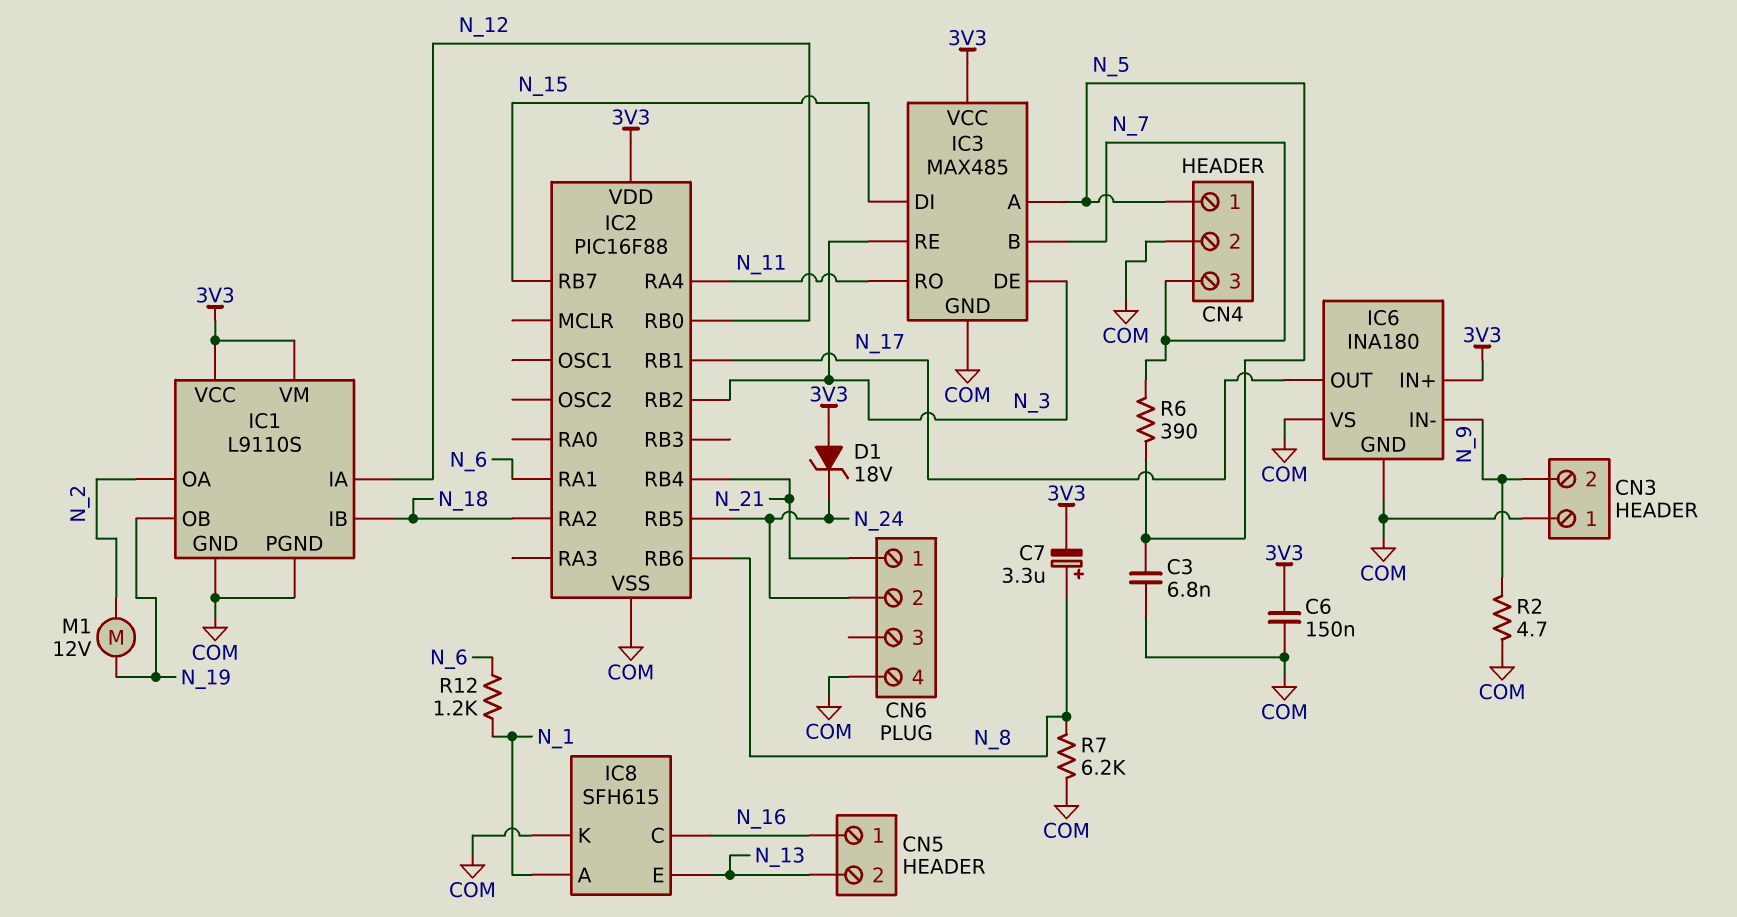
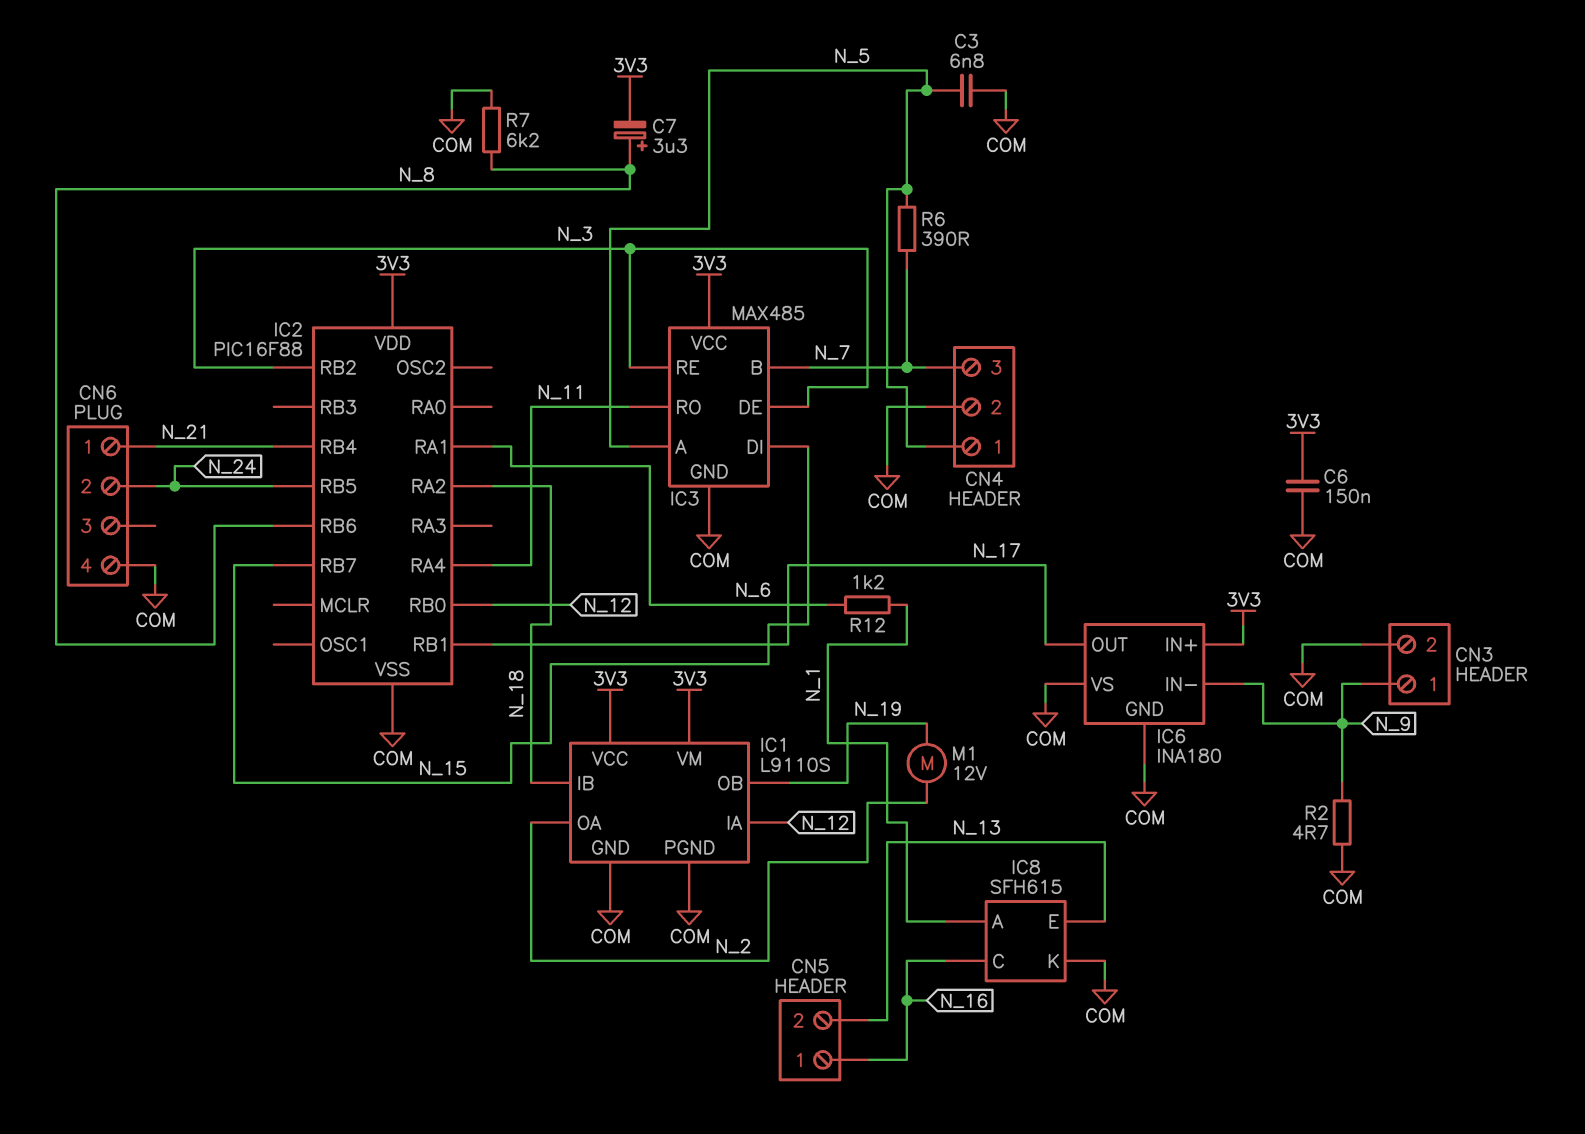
CN3 pin 1: COM -> N_9
CN3 pin 2: N_9 -> COM
D1: zener 18V (A 3V3, K N_24) -> none

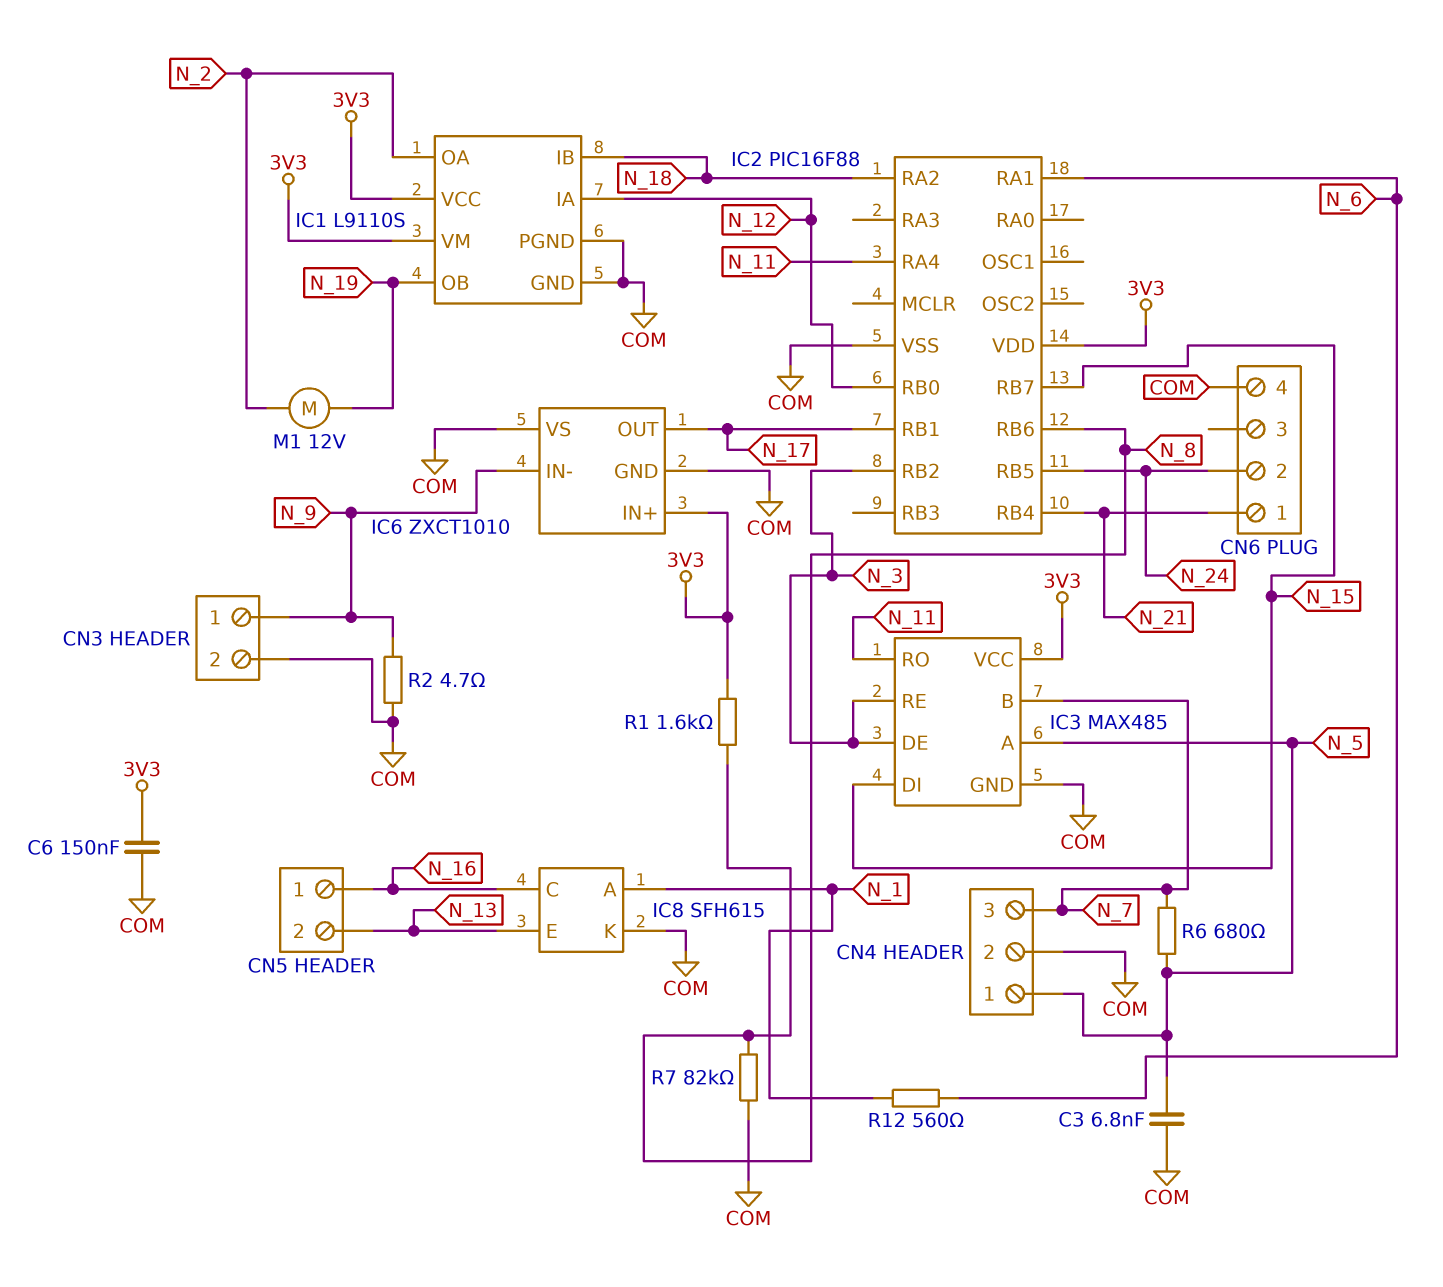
C7: 3.3uF (plus N_8, minus 3V3) -> none
IC6: INA180 -> ZXCT1010
R1: none -> 1.6k (3V3, N_8)
R6: 390 (N_5, N_7) -> 680 (N_5, N_7)
R7: 6.2k (COM, N_8) -> 82k (COM, N_8)
R12: 1.2k (N_1, N_6) -> 560 (N_1, N_6)

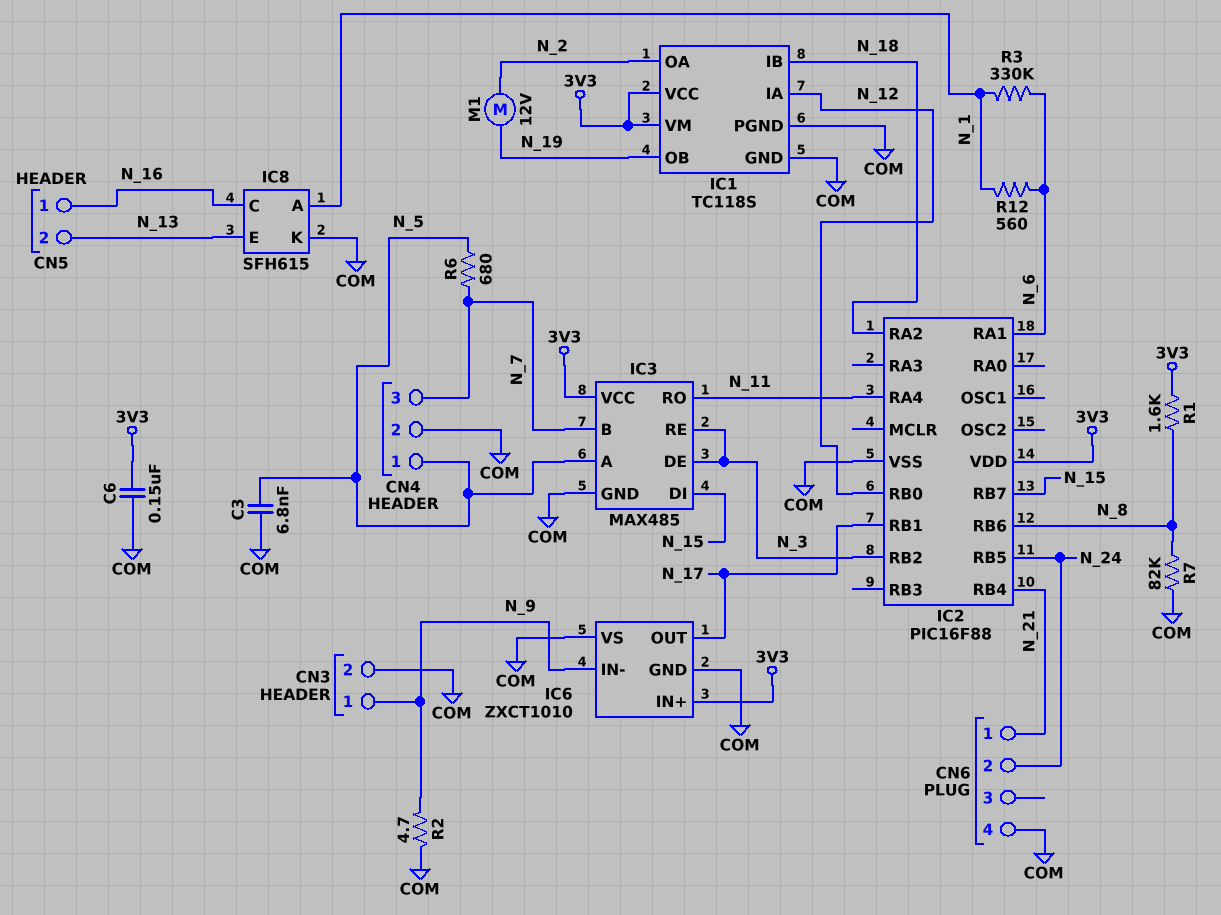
IC1: L9110S -> TC118S
R3: none -> 330k (N_1, N_6)

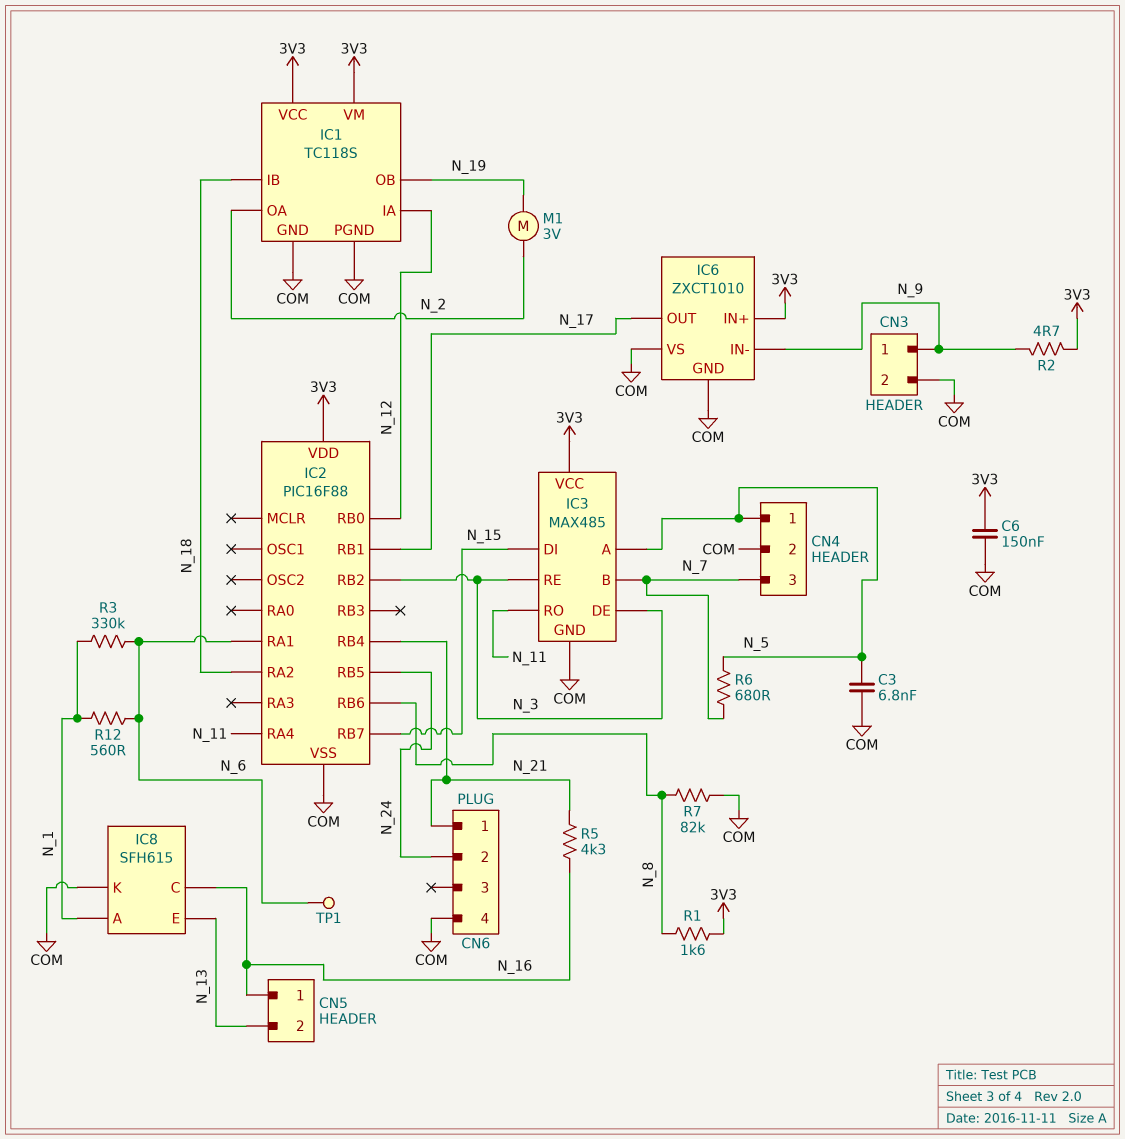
M1: motor 12V (N_2, N_19) -> motor 3V (N_2, N_19)
R2: 4.7 (COM, N_9) -> 4.7 (3V3, N_9)
R5: none -> 4.3k (N_16, N_21)
TP1: none -> test point (N_6)

